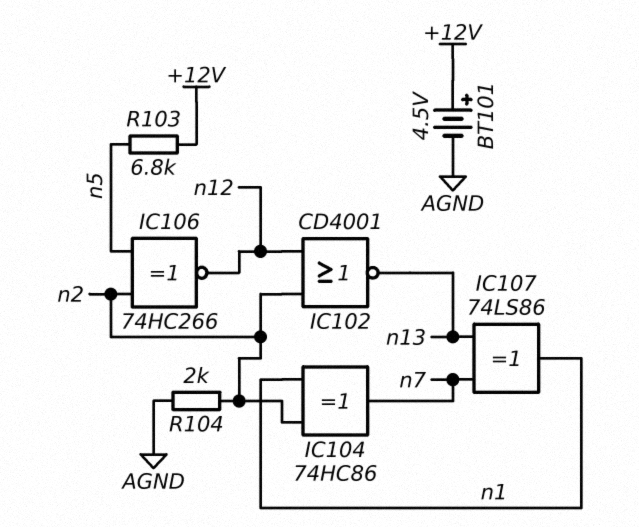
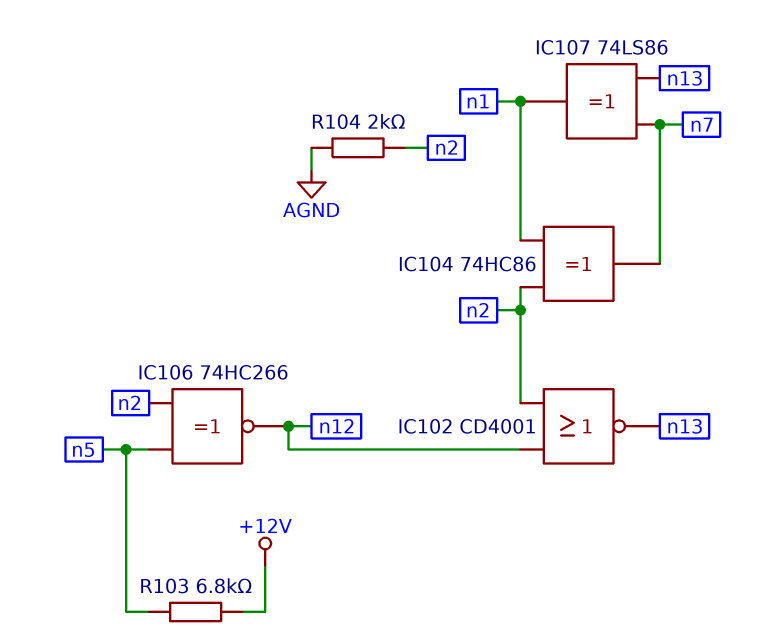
BT101: 4.5V (plus +12V, minus AGND) -> none

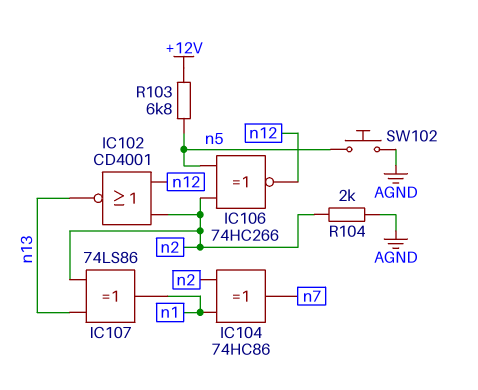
IC107: XOR 74LS86 (in n7, in n13, out n1) -> XOR 74LS86 (in n2, in n13, out n1)
SW102: none -> button (AGND, n5)

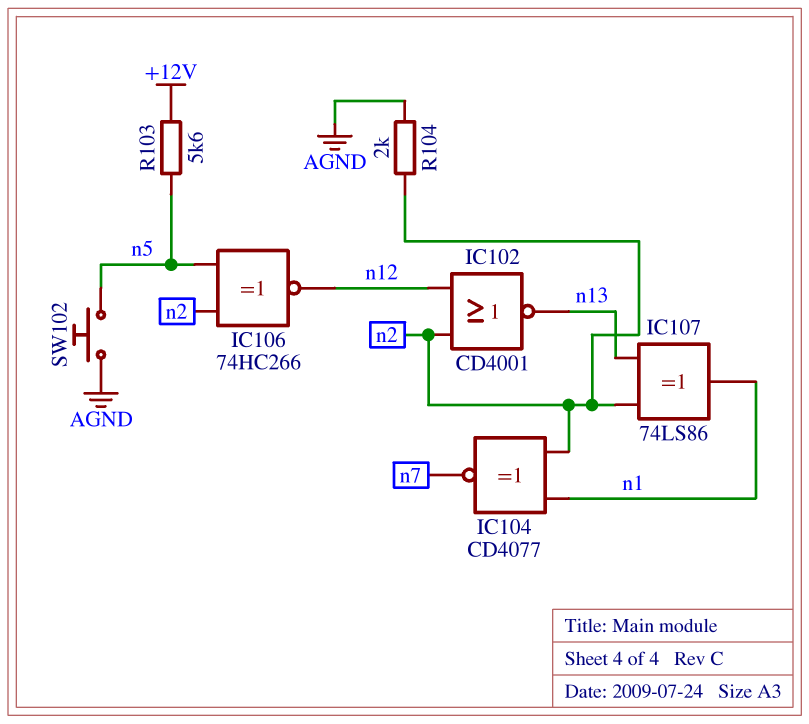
IC104: XOR 74HC86 (in n1, in n2, out n7) -> XNOR CD4077 (in n1, in n2, out n7)
R103: 6.8k (+12V, n5) -> 5.6k (+12V, n5)

